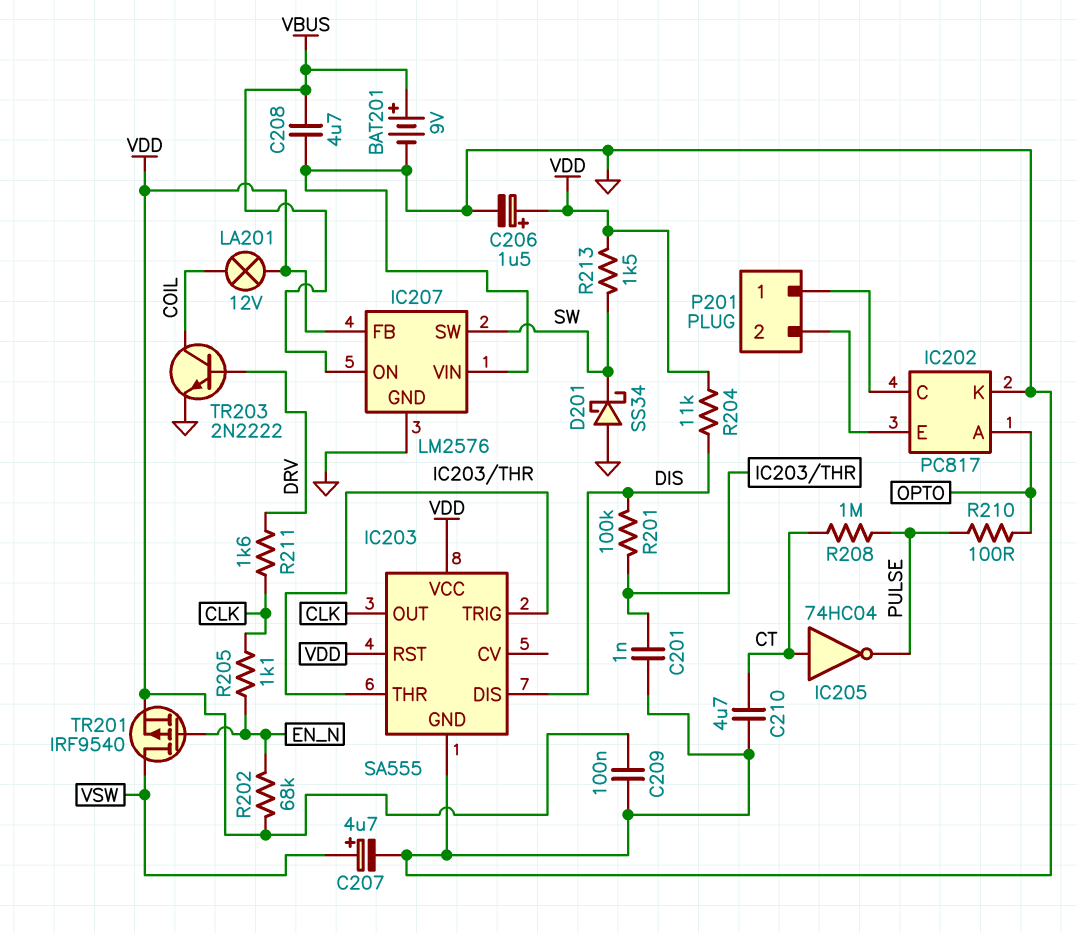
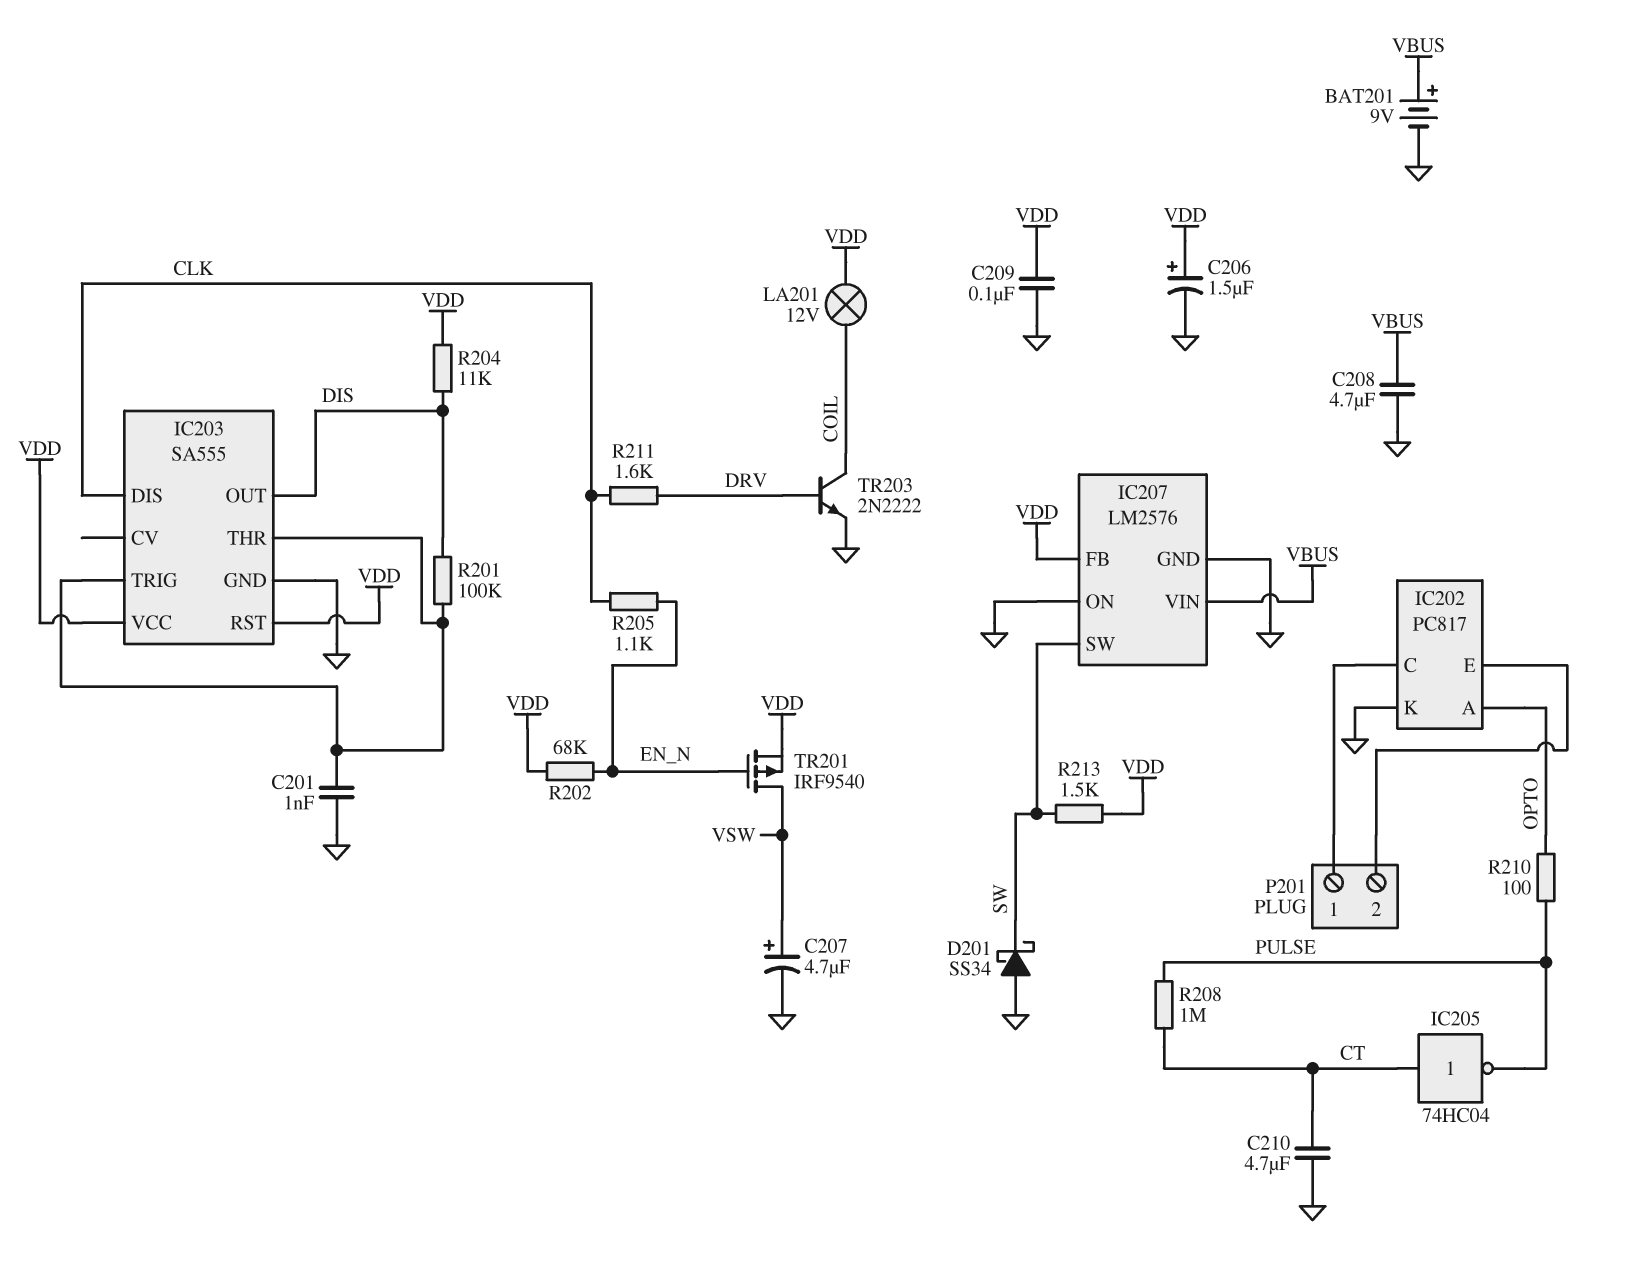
IC203 pin DIS: DIS -> CLK
IC203 pin OUT: CLK -> DIS
IC207 pin ON: VBUS -> GND
IC207 pin VIN: GND -> VBUS

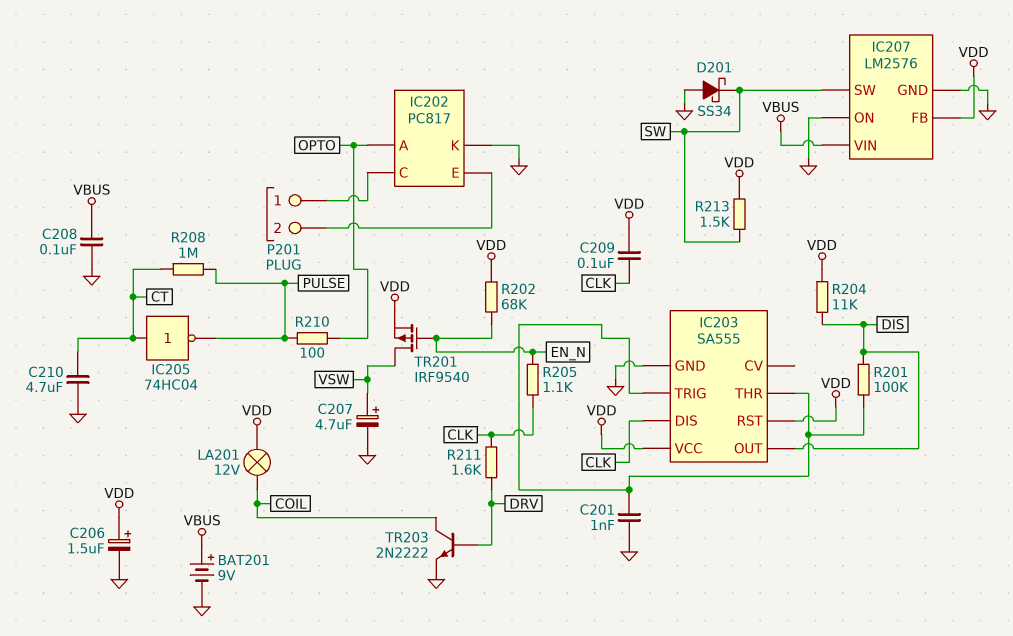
C208: 4.7uF (GND, VBUS) -> 100nF (GND, VBUS)
C209: 100nF (GND, VDD) -> 100nF (CLK, VDD)

